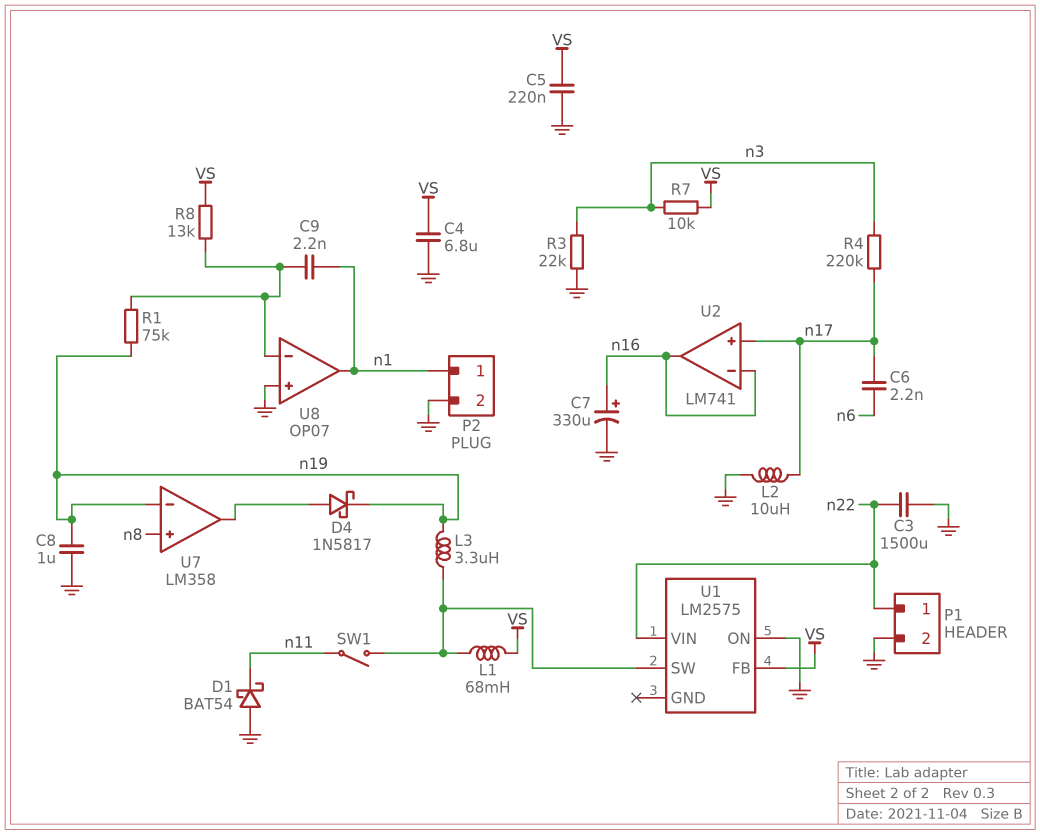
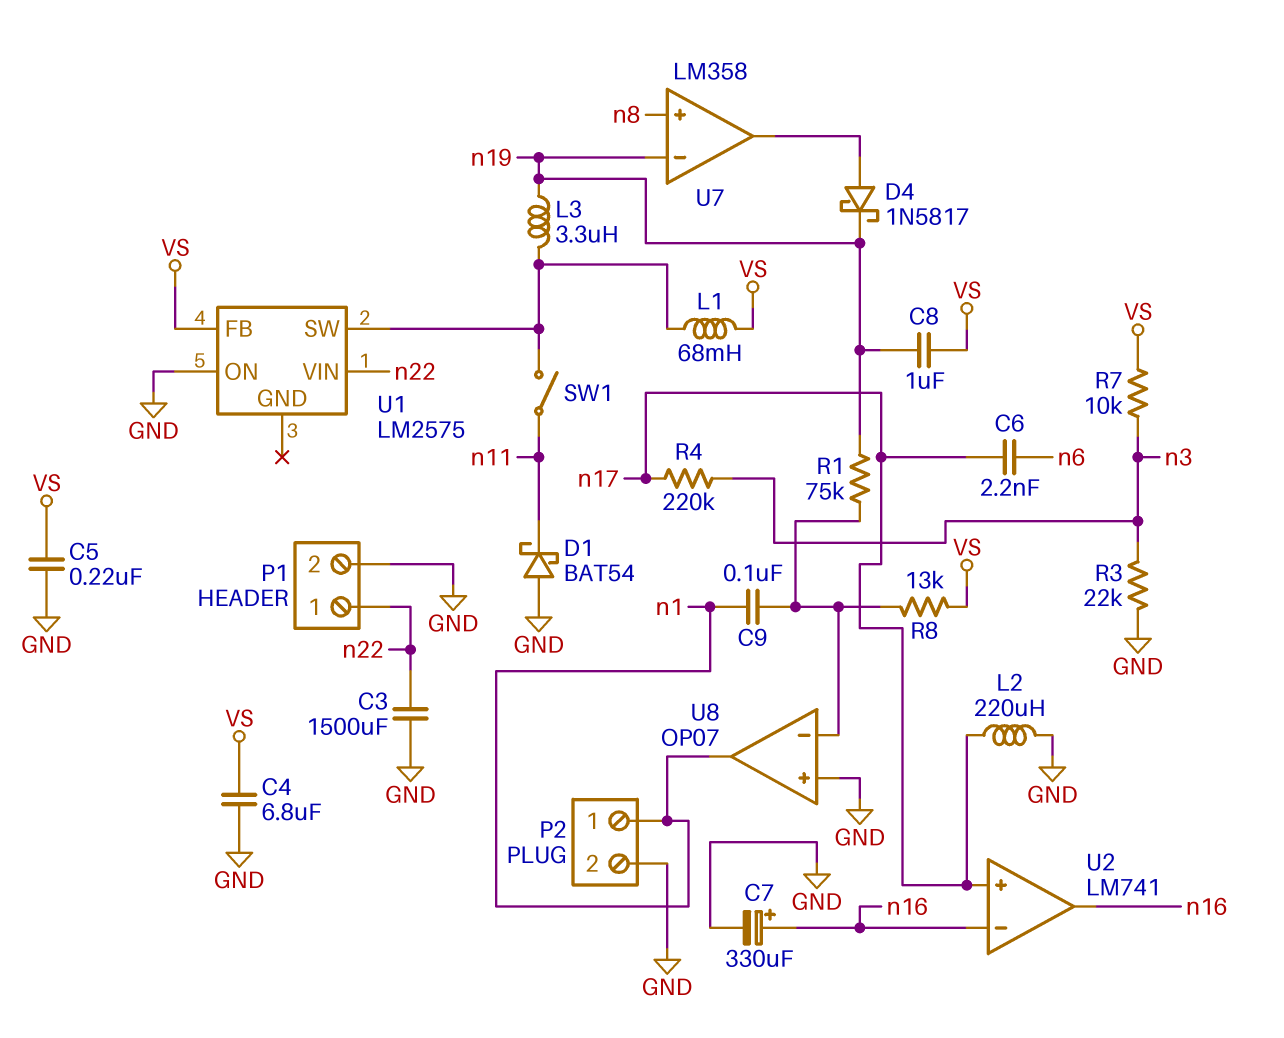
C8: 1uF (GND, n19) -> 1uF (VS, n19)
C9: 2.2nF (U8/in-, n1) -> 100nF (U8/in-, n1)
L2: 10uH (GND, n17) -> 220uH (GND, n17)

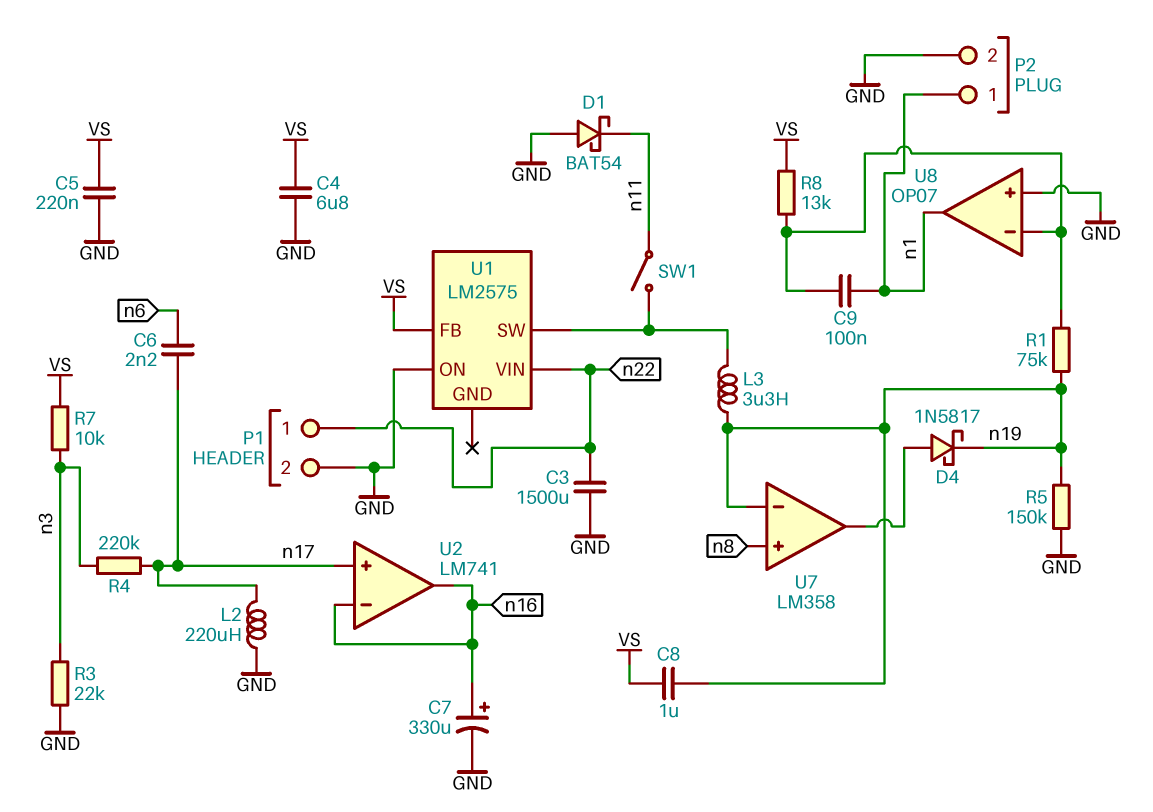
L1: 68mH (U1/SW, VS) -> none
R5: none -> 150k (GND, n19)

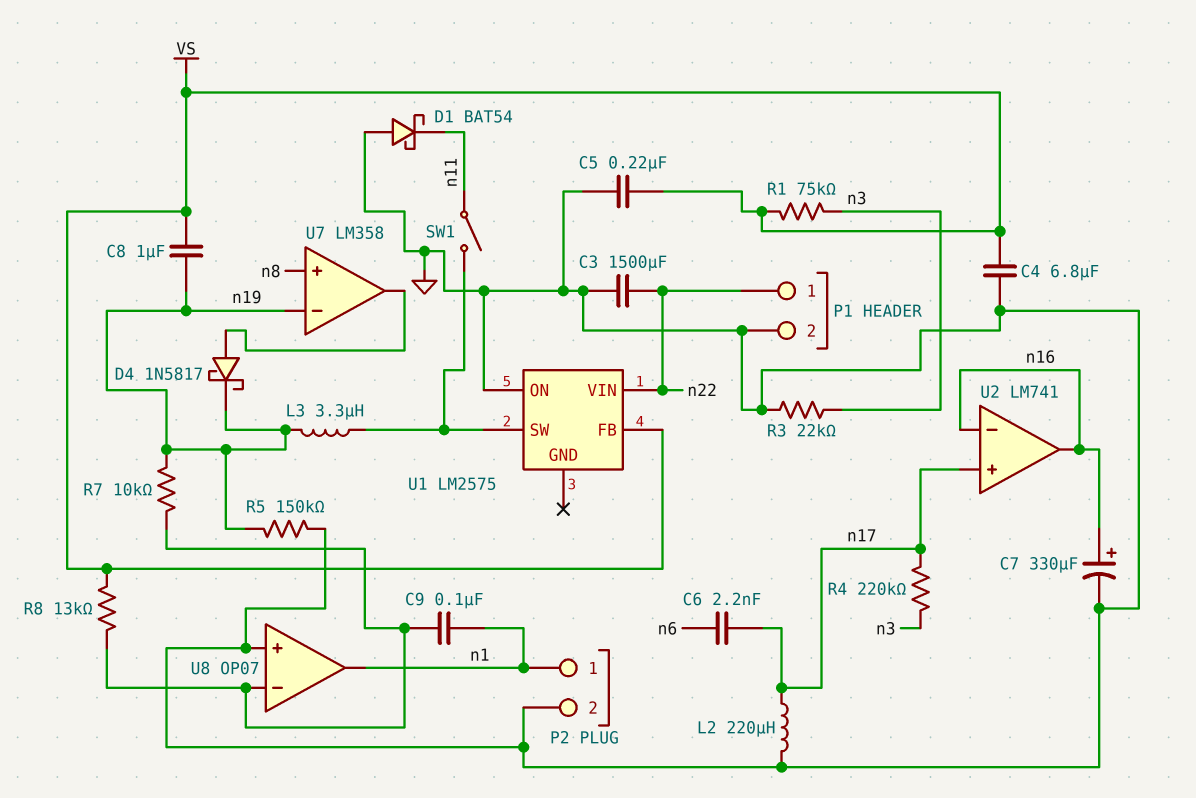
R1: 75k (U8/in-, n19) -> 75k (VS, n3)
R7: 10k (VS, n3) -> 10k (U8/in-, n19)

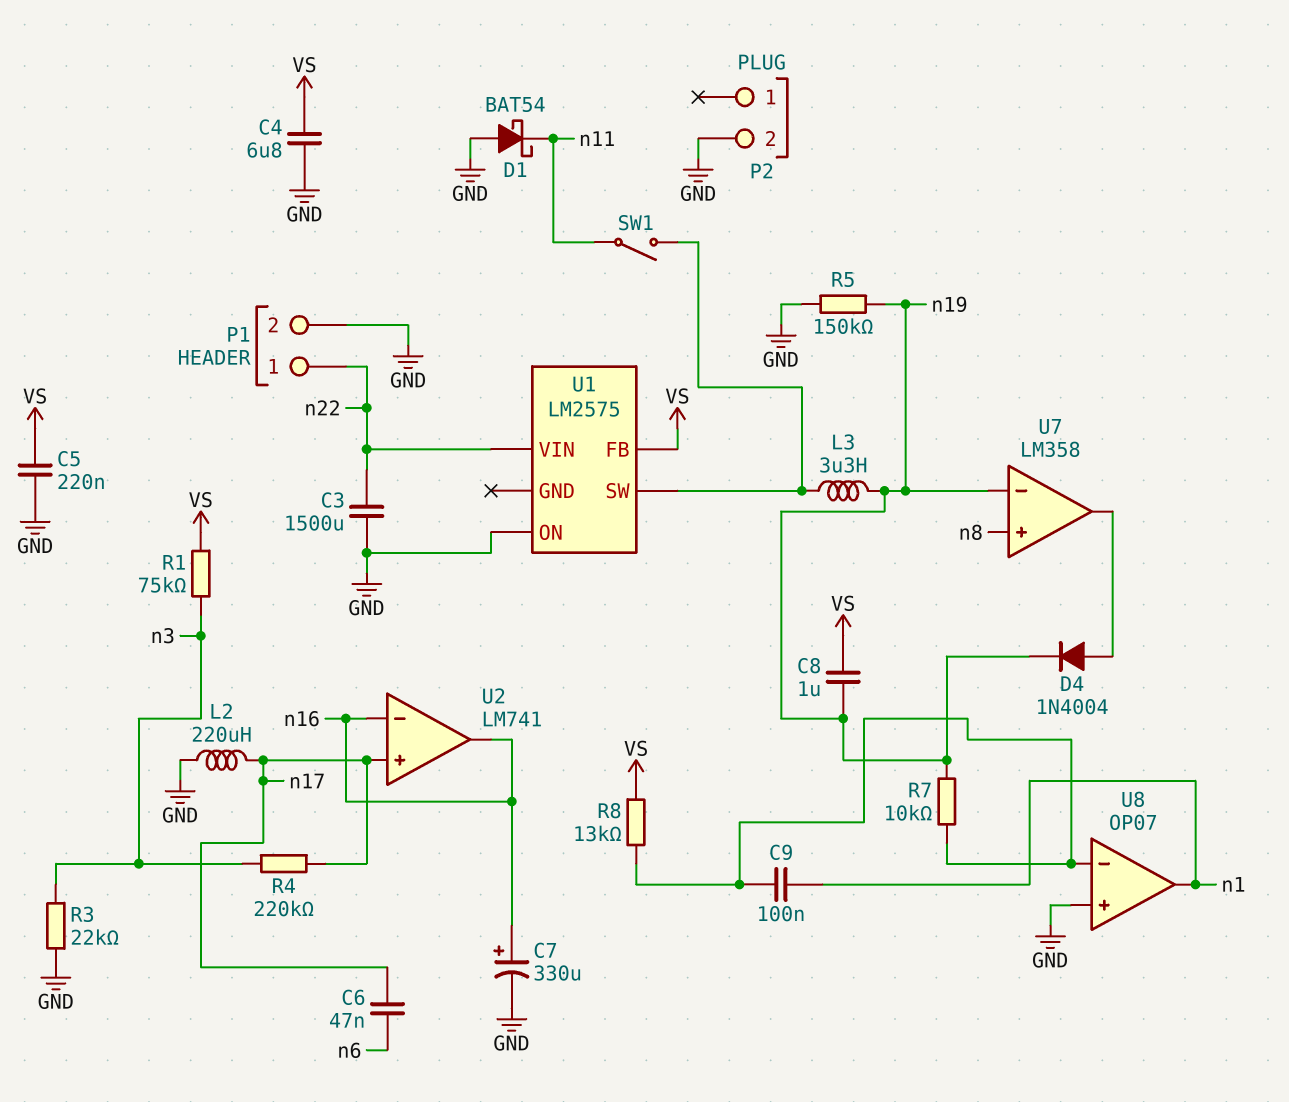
C6: 2.2nF (n6, n17) -> 47nF (n6, n17)
D4: schottky 1N5817 (A U7/out, K n19) -> diode 1N4004 (A U7/out, K n19)
P2 pin 1: n1 -> none

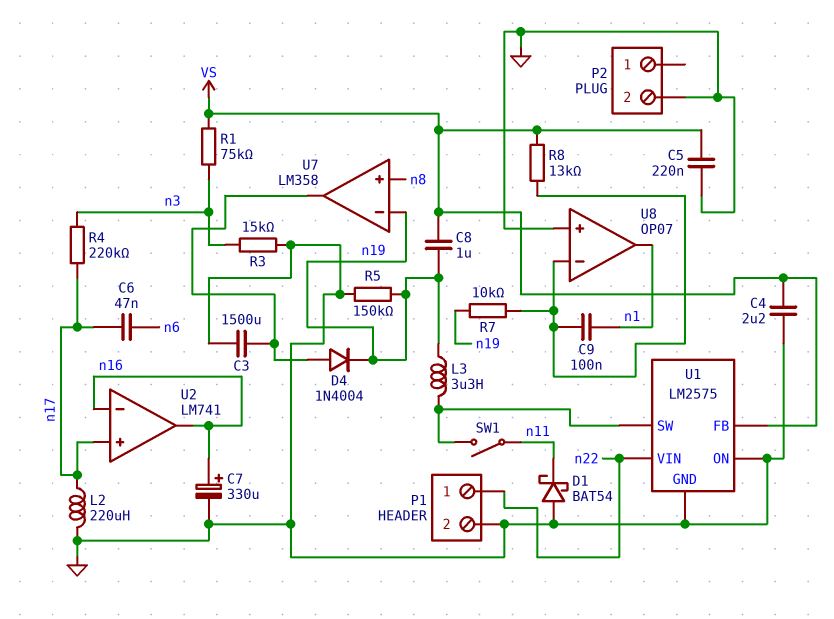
C3: 1500uF (GND, n22) -> 1500uF (GND, U7/out)
C4: 6.8uF (GND, VS) -> 2.2uF (GND, VS)
R3: 22k (GND, n3) -> 15k (GND, n3)
U1 pin GND: none -> GND

